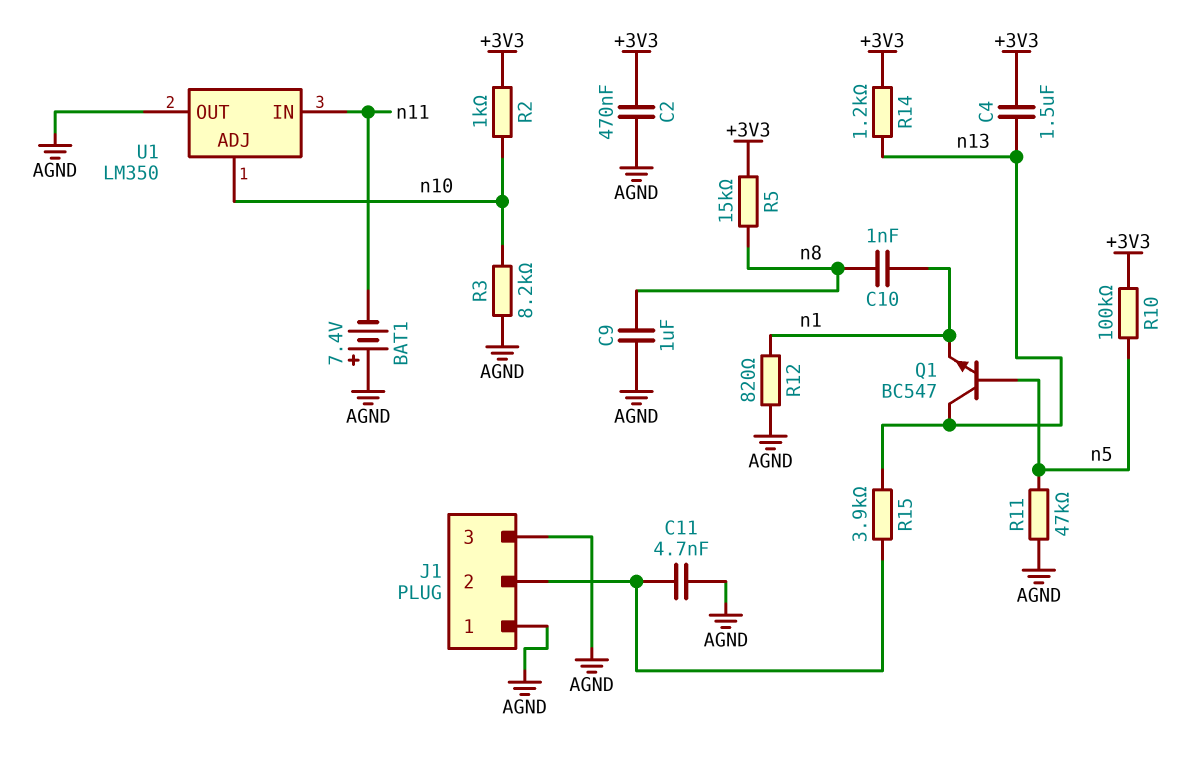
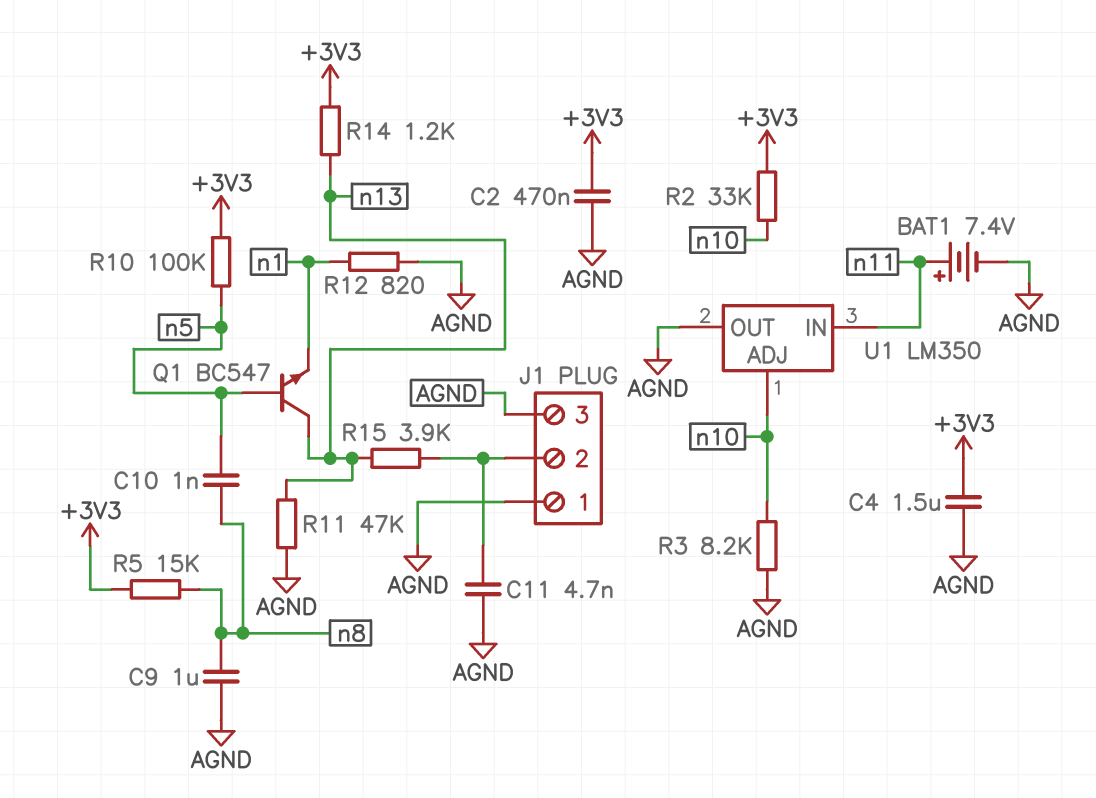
BAT1: 7.4V (plus AGND, minus n11) -> 7.4V (plus n11, minus AGND)
C4: 1.5uF (+3V3, n13) -> 1.5uF (+3V3, AGND)
C10: 1nF (n1, n8) -> 1nF (n5, n8)
R2: 1k (+3V3, n10) -> 33k (+3V3, n10)
R11: 47k (AGND, n5) -> 47k (AGND, n13)

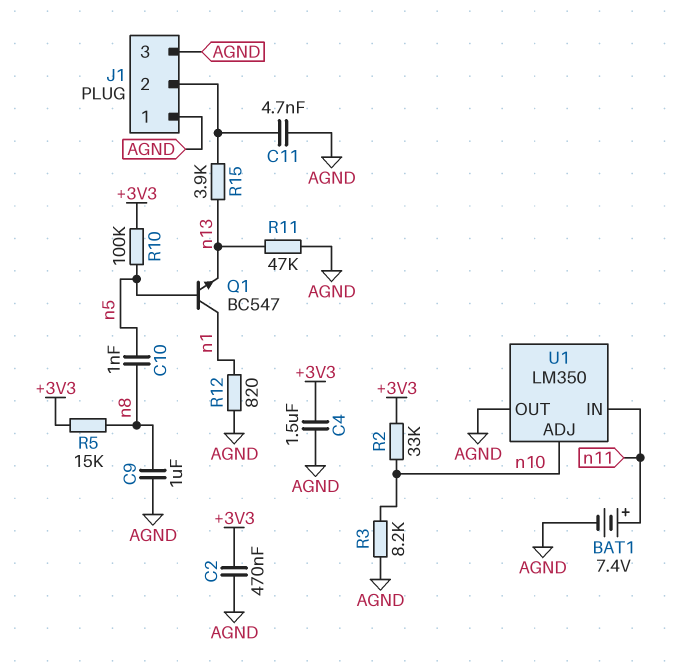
Q1: NPN BC547 (B n5, C n13, E n1) -> NPN BC547 (B n5, C n1, E n13)
R14: 1.2k (+3V3, n13) -> none

